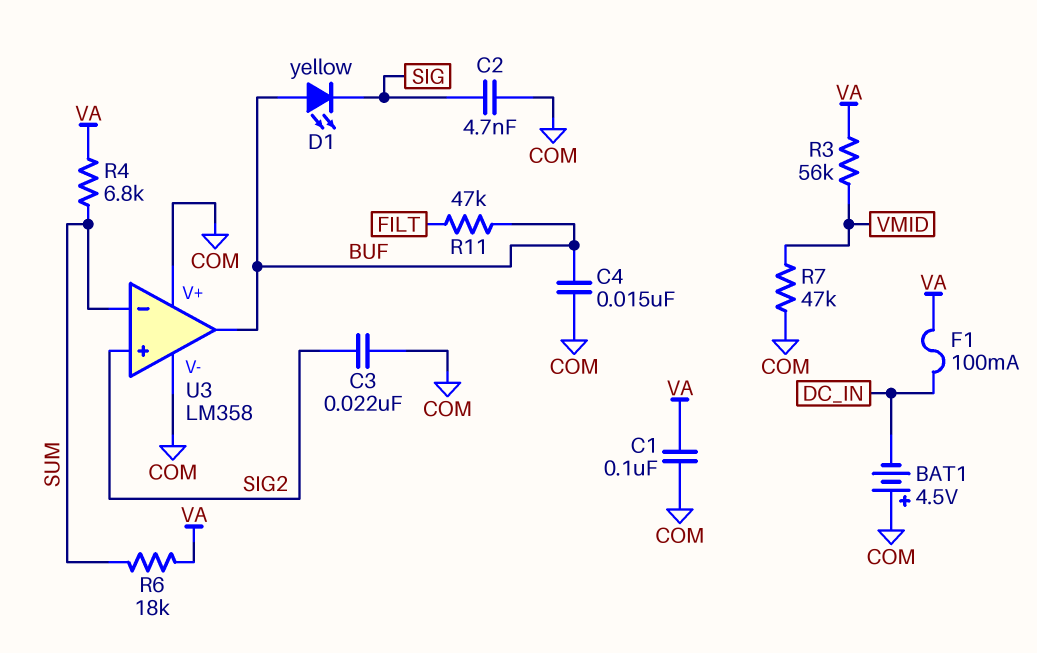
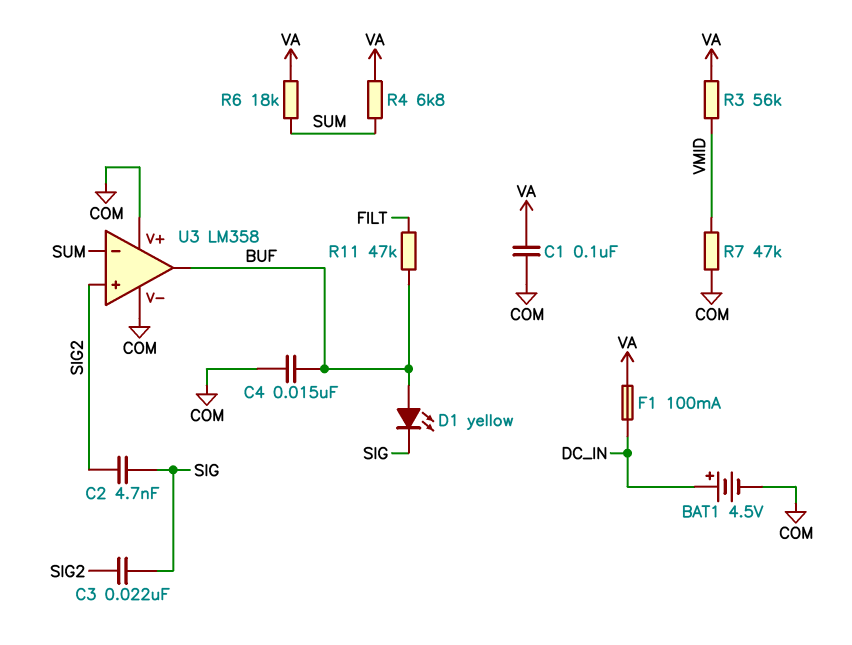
BAT1: 4.5V (plus COM, minus DC_IN) -> 4.5V (plus DC_IN, minus COM)
C2: 4.7nF (COM, SIG) -> 4.7nF (SIG, SIG2)
C3: 22nF (COM, SIG2) -> 22nF (SIG, SIG2)

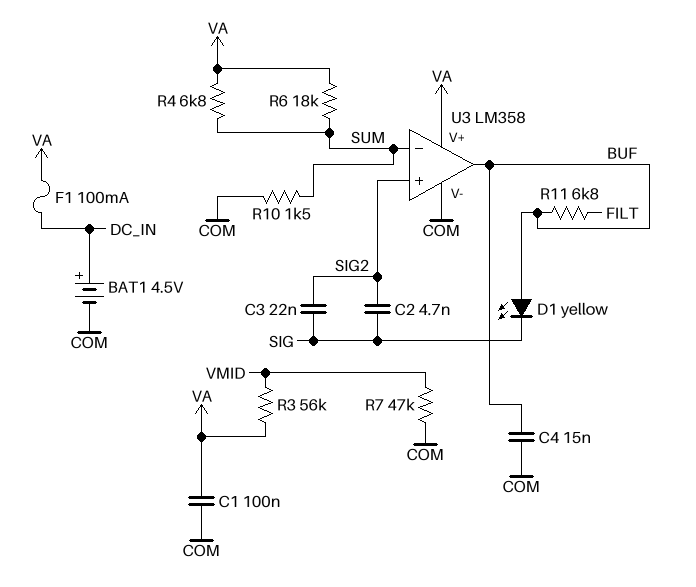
R10: none -> 1.5k (COM, SUM)
R11: 47k (BUF, FILT) -> 6.8k (BUF, FILT)
U3 pin V+: COM -> VA

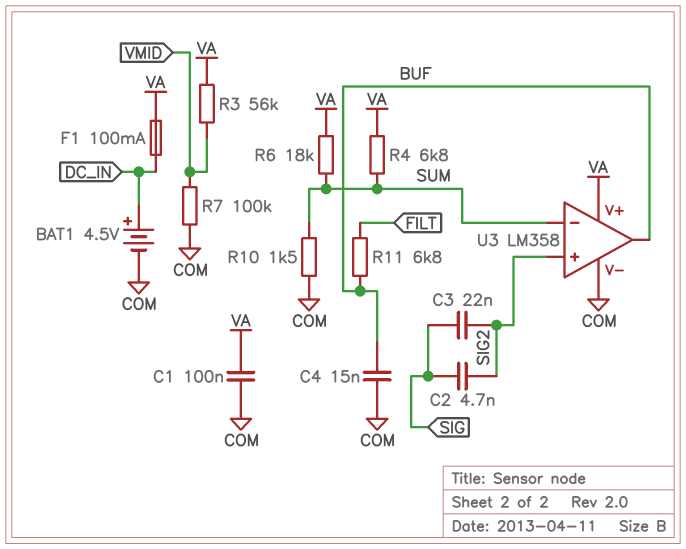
D1: LED yellow (A BUF, K SIG) -> none
R7: 47k (COM, VMID) -> 100k (COM, VMID)

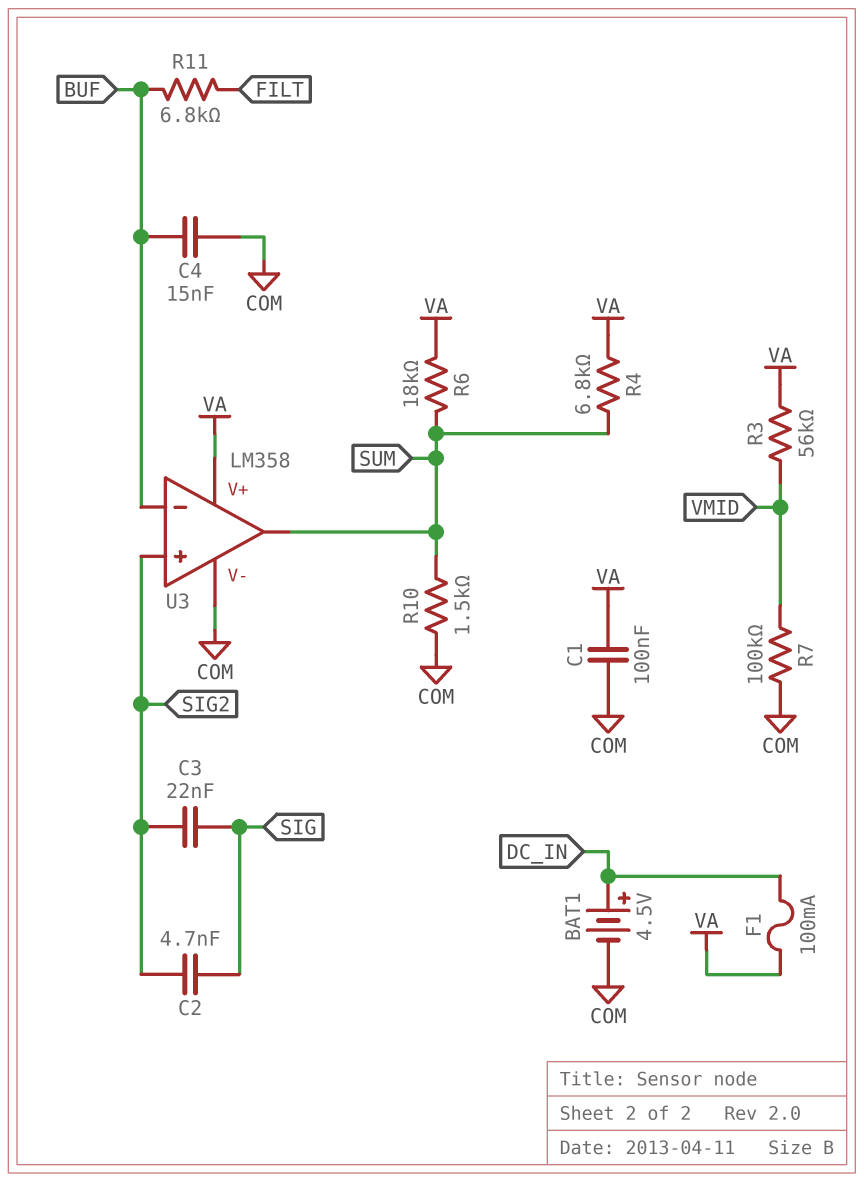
U3 pin in-: SUM -> BUF
U3 pin out: BUF -> SUM

